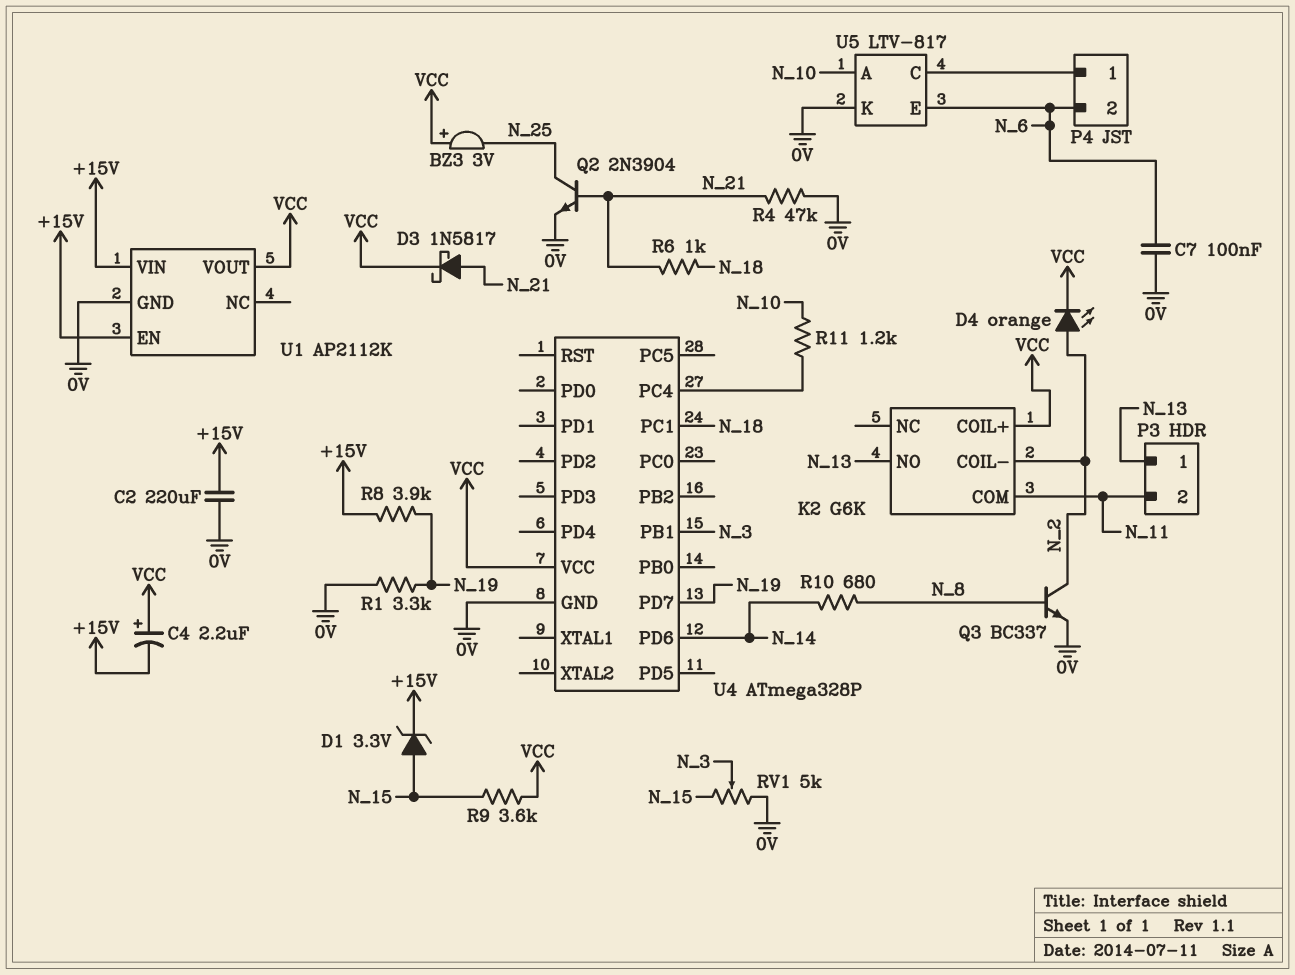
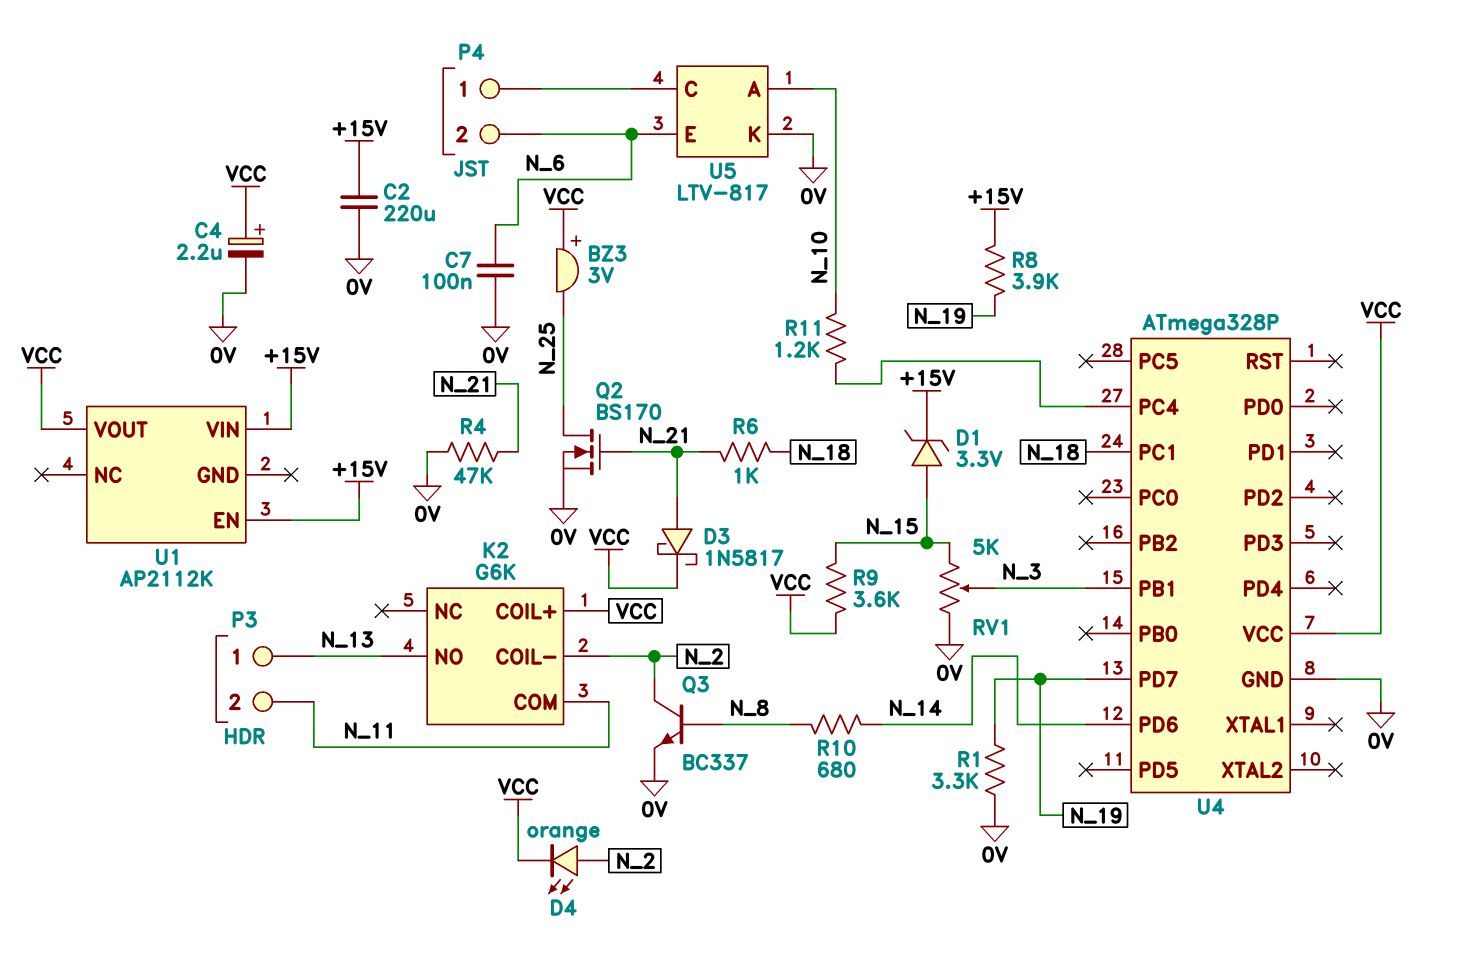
C4: 2.2uF (plus VCC, minus +15V) -> 2.2uF (plus VCC, minus 0V)
Q2: NPN 2N3904 (B N_21, C N_25, E 0V) -> NMOS BS170 (G N_21, D N_25, S 0V)
U1 pin GND: 0V -> none

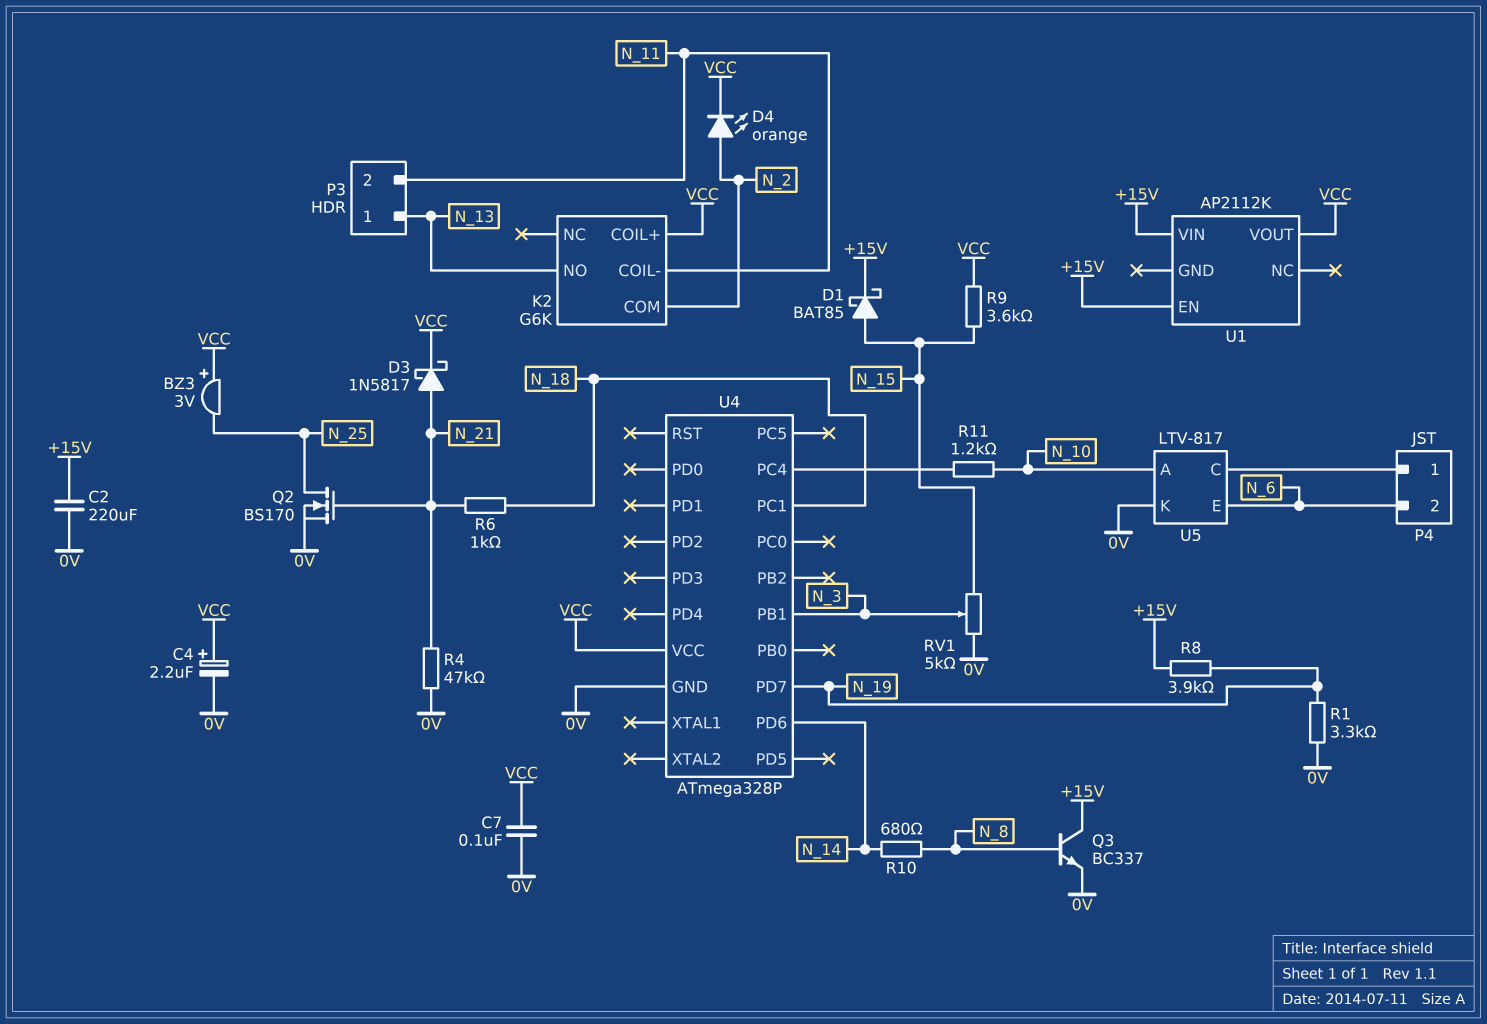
C7: 100nF (0V, N_6) -> 100nF (0V, VCC)
D1: zener 3.3V (A N_15, K +15V) -> schottky BAT85 (A N_15, K +15V)
K2 pin COIL-: N_2 -> N_11
K2 pin COM: N_11 -> N_2
Q3: NPN BC337 (B N_8, C N_2, E 0V) -> NPN BC337 (B N_8, C +15V, E 0V)

